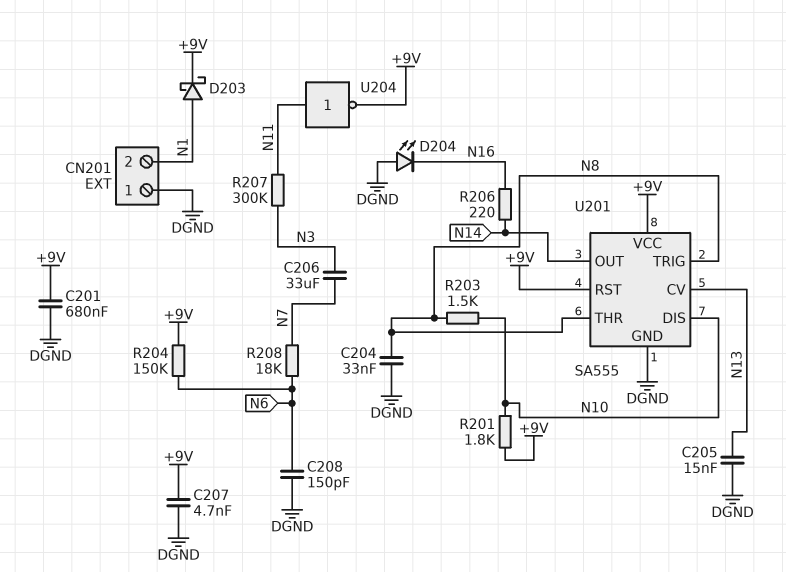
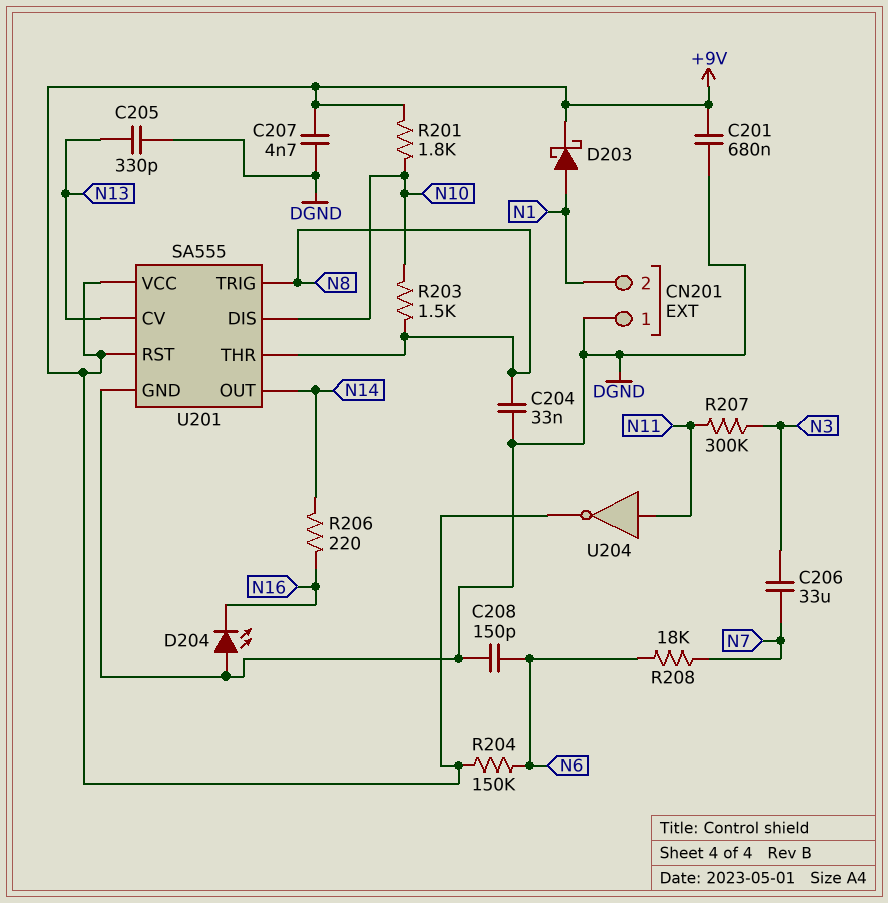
C205: 15nF (DGND, N13) -> 330pF (DGND, N13)

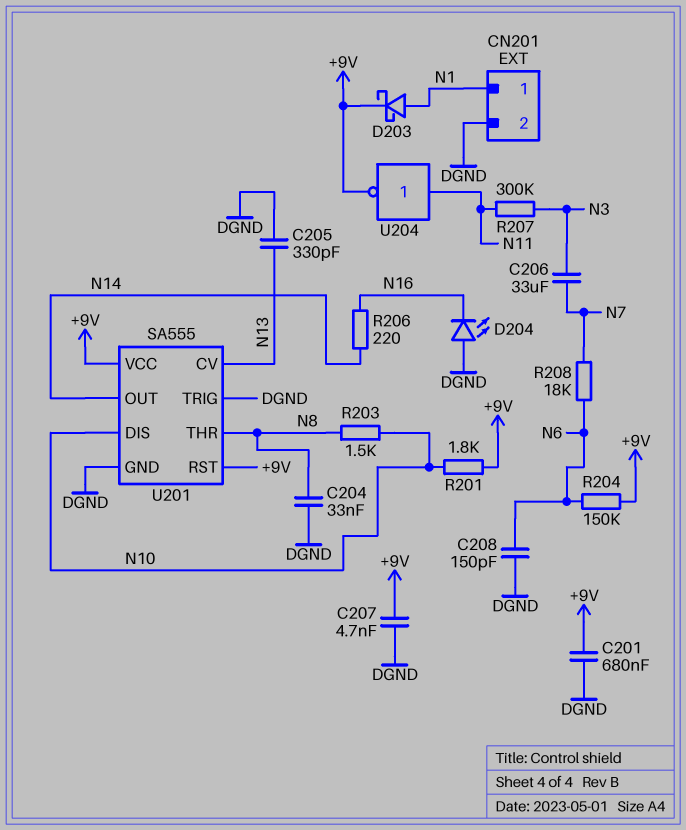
CN201 pin 1: DGND -> N1
CN201 pin 2: N1 -> DGND
U201 pin TRIG: N8 -> DGND

